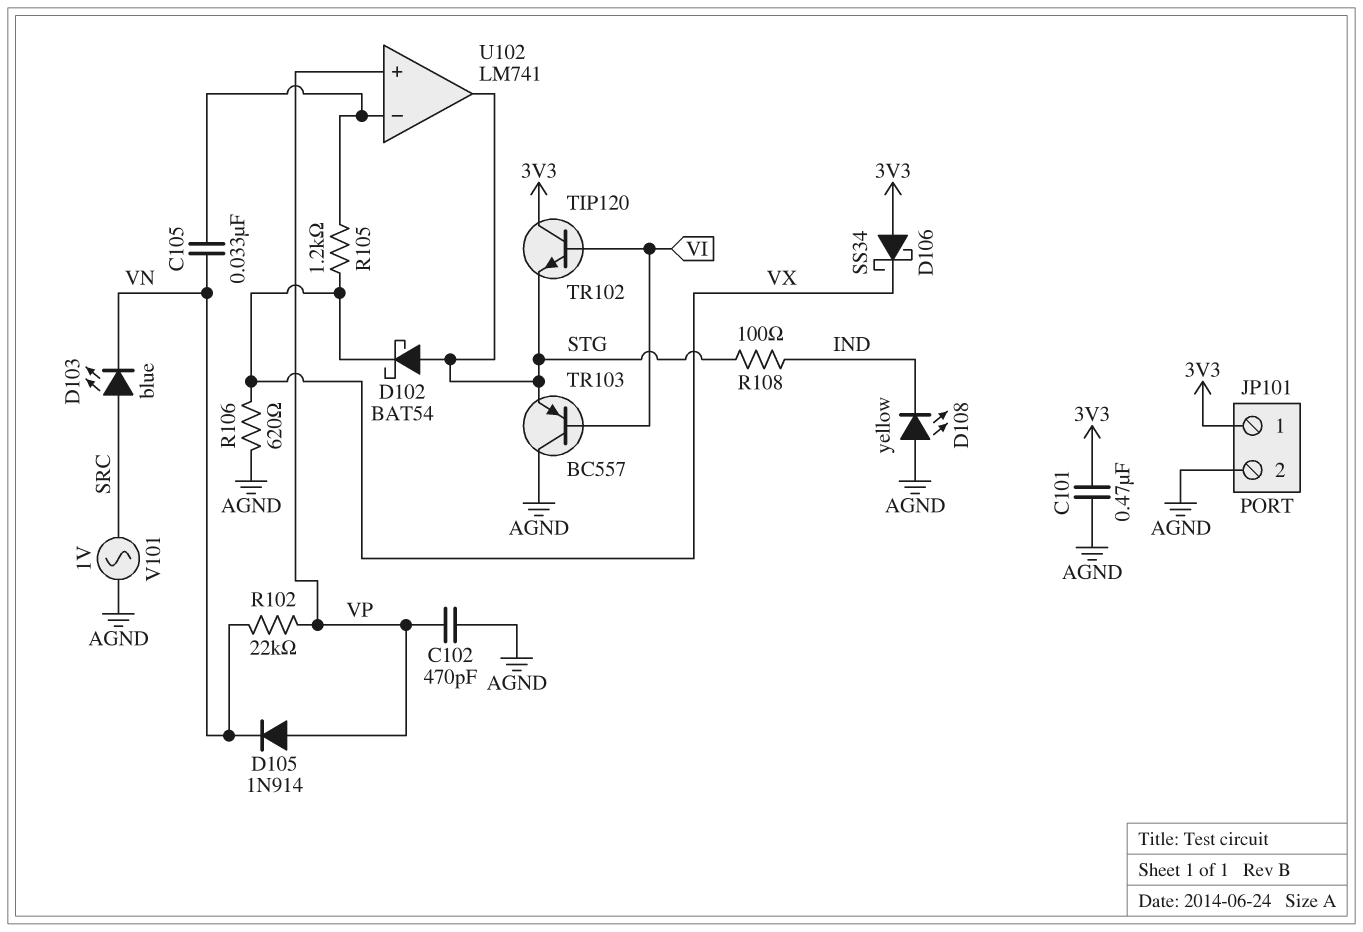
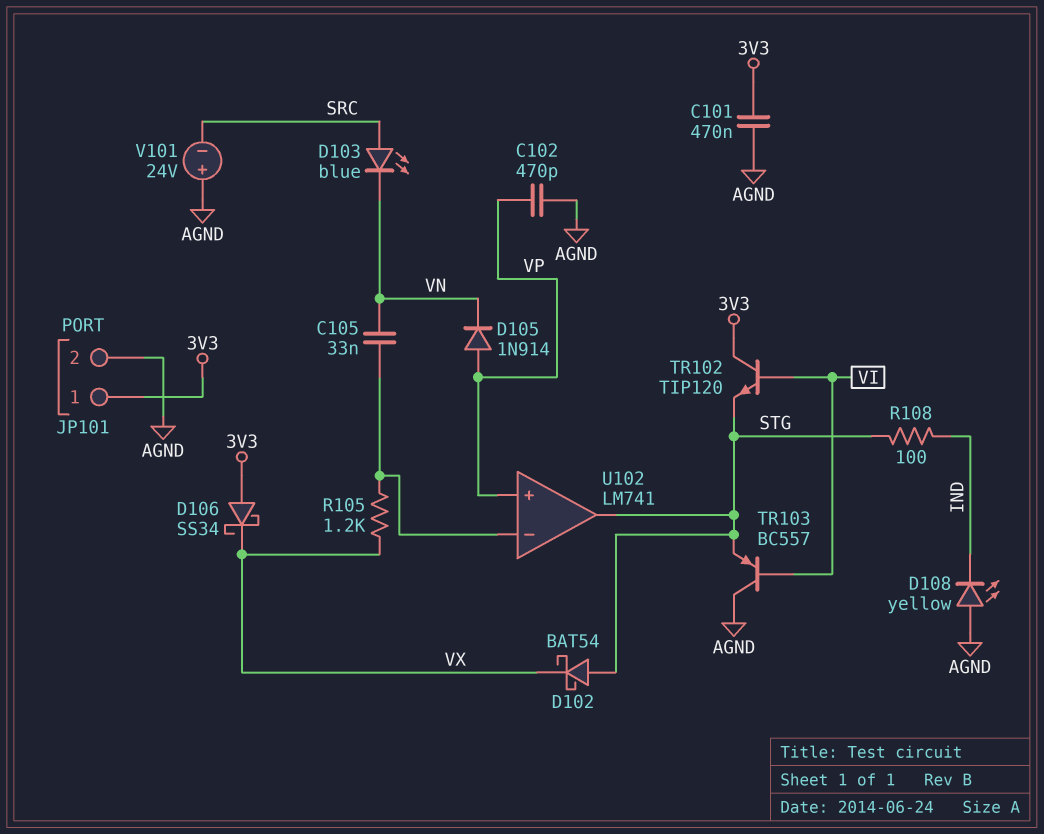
R102: 22k (VN, VP) -> none
R106: 620 (AGND, VX) -> none
V101: AC 1V (AGND, SRC) -> 24V (plus AGND, minus SRC)

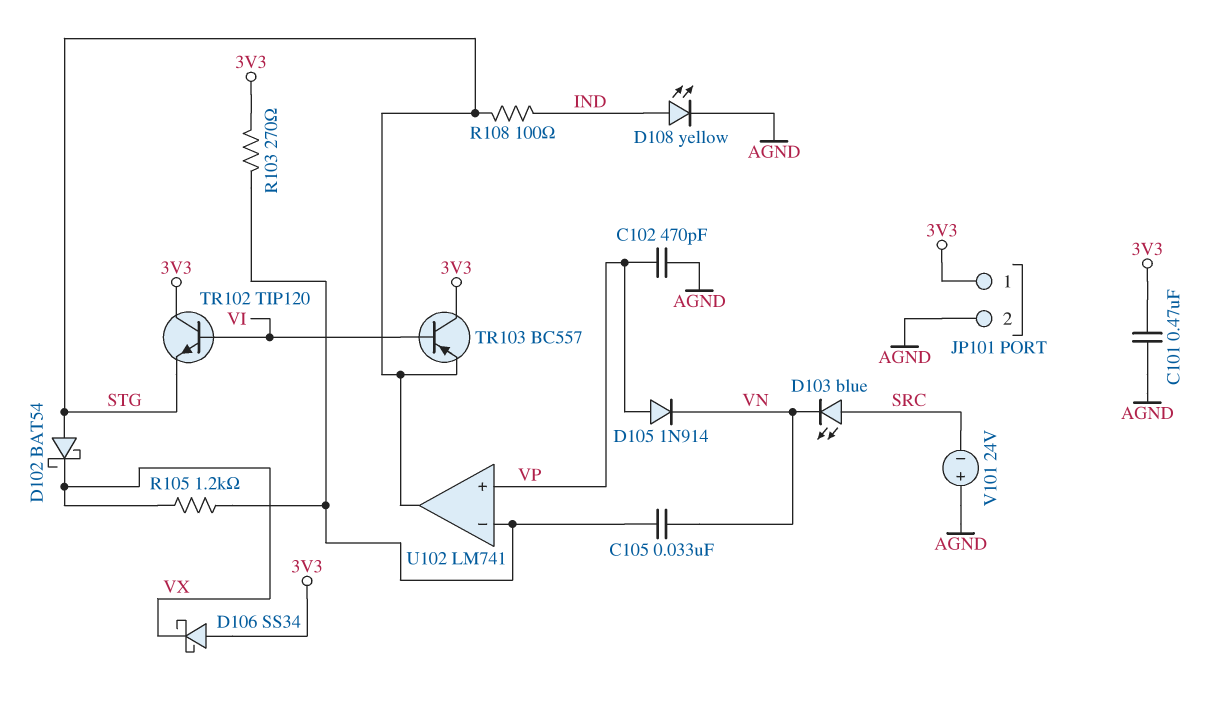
D108: LED yellow (A AGND, K IND) -> LED yellow (A IND, K AGND)
R103: none -> 270 (3V3, U102/in-)
TR103: PNP BC557 (B VI, C AGND, E STG) -> PNP BC557 (B VI, C 3V3, E STG)

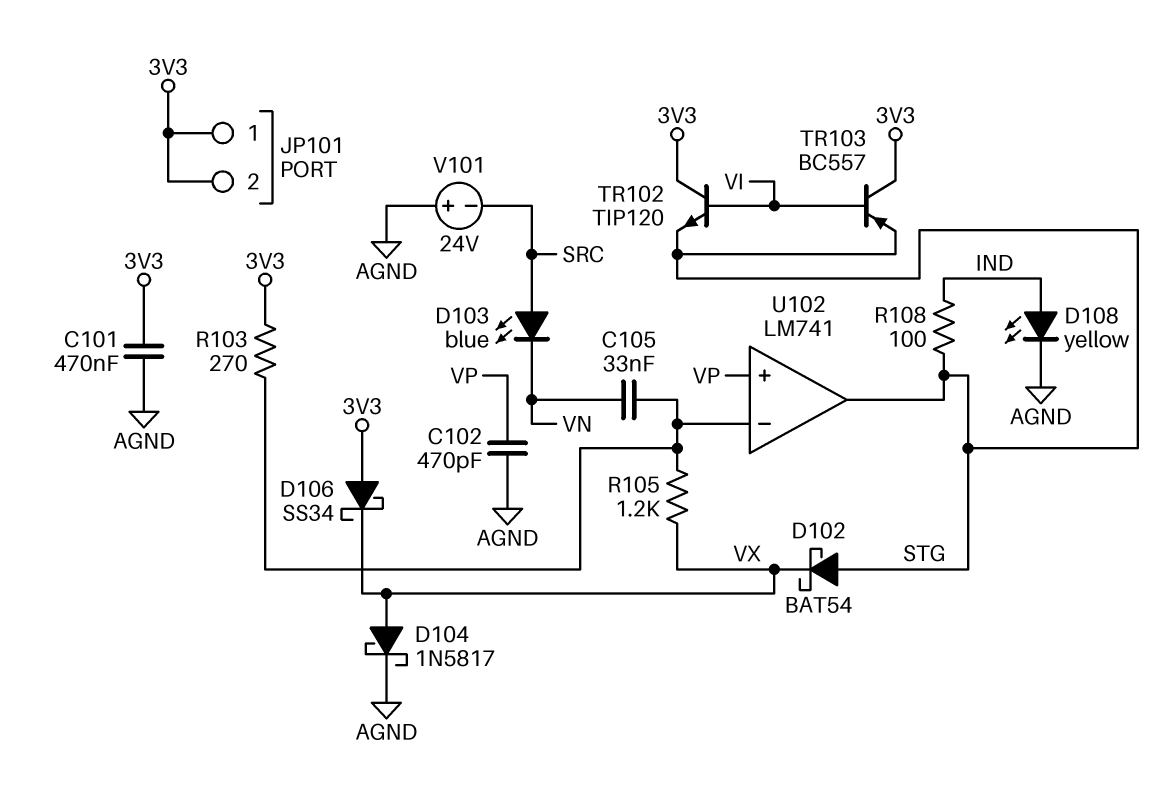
D104: none -> schottky 1N5817 (A VX, K AGND)
D105: diode 1N914 (A VP, K VN) -> none
JP101 pin 2: AGND -> 3V3

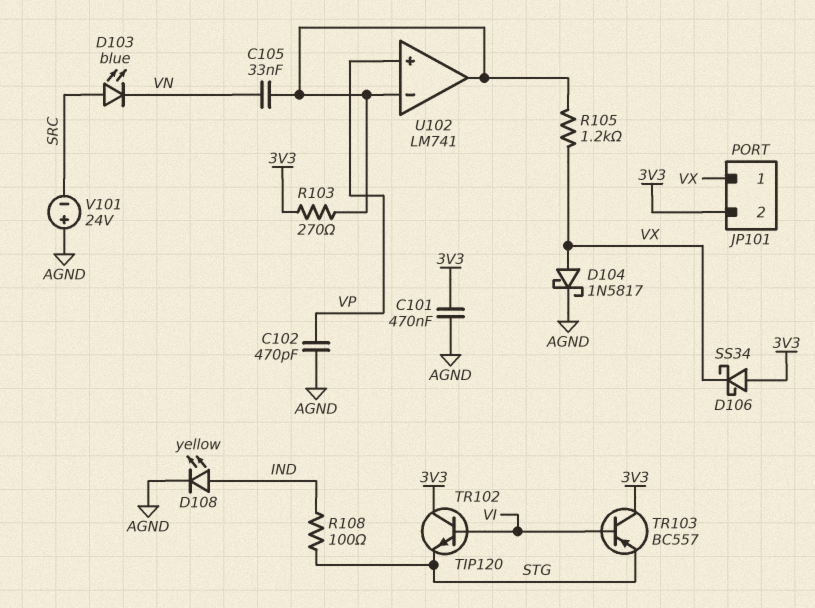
D102: schottky BAT54 (A STG, K VX) -> none
JP101 pin 1: 3V3 -> VX
U102 pin out: STG -> U102/in-

